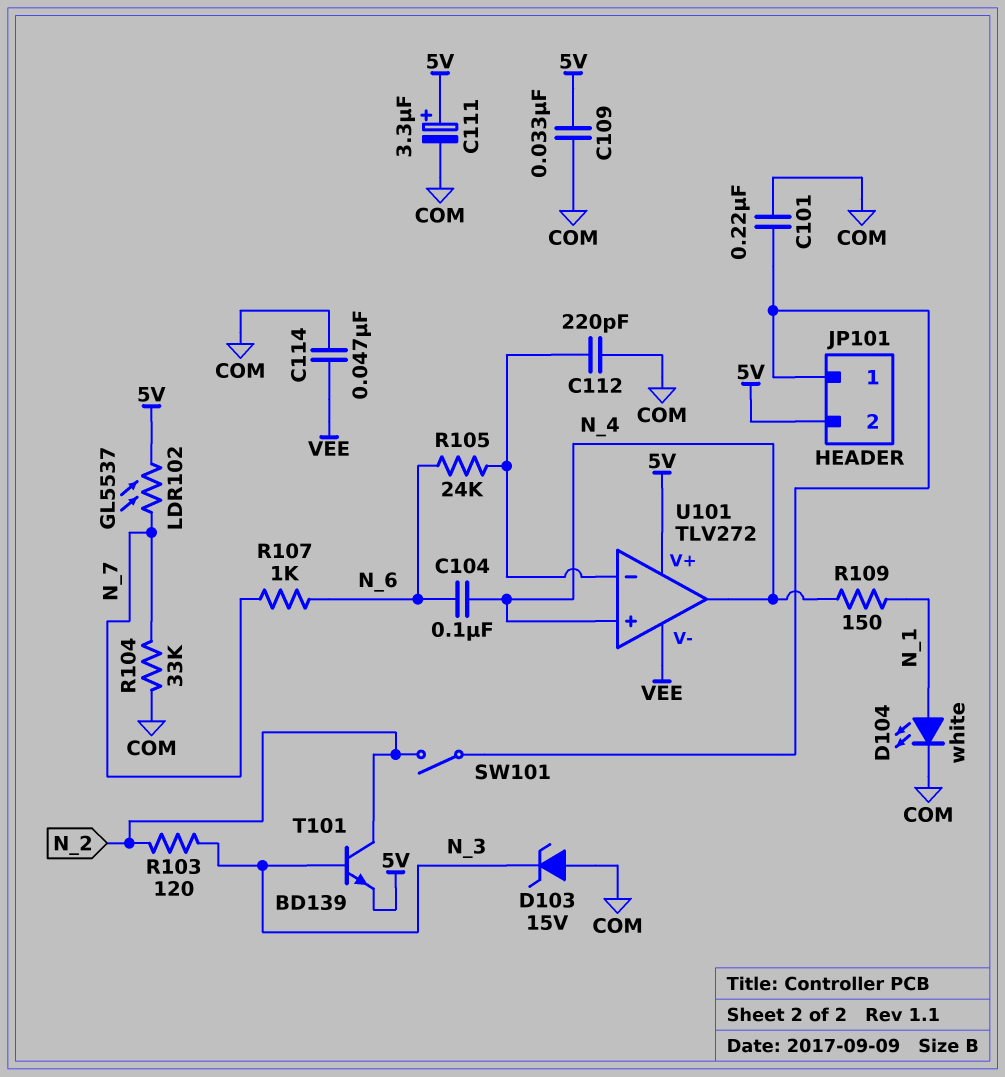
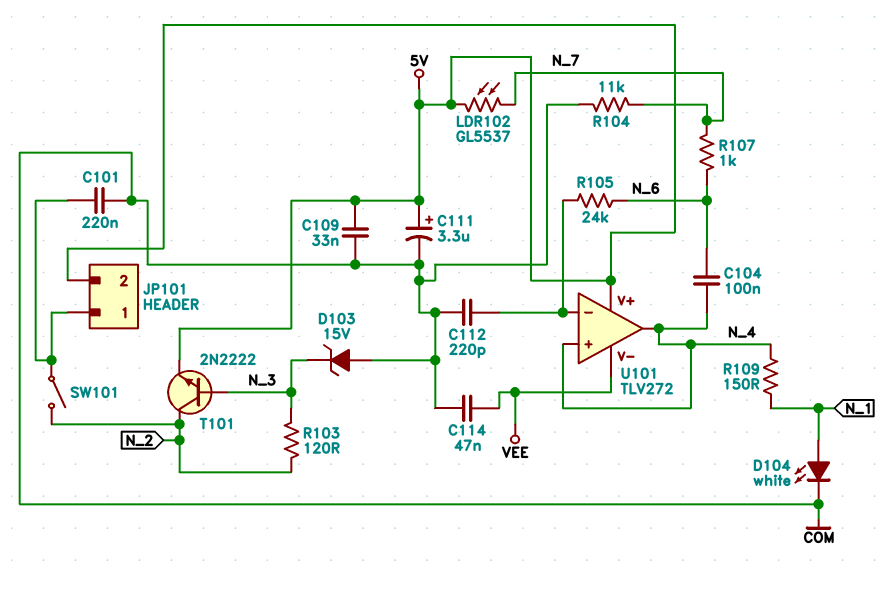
R104: 33k (COM, N_7) -> 11k (COM, N_7)
T101: NPN BD139 (B N_3, C N_2, E 5V) -> NPN 2N2222 (B N_3, C N_2, E 5V)

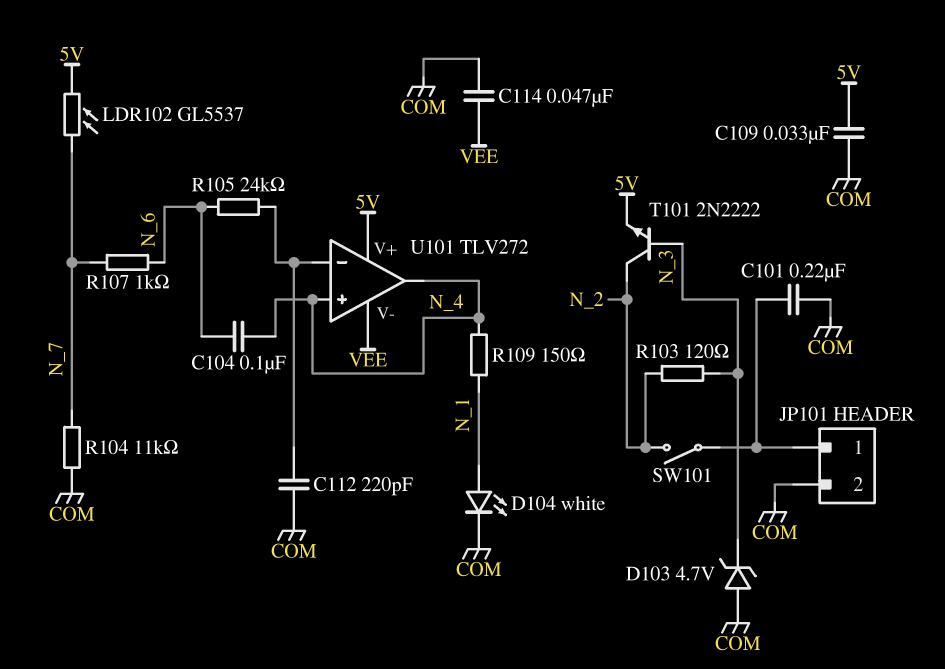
C111: 3.3uF (plus 5V, minus COM) -> none
D103: zener 15V (A COM, K N_3) -> zener 4.7V (A COM, K N_3)
JP101 pin 2: 5V -> COM

